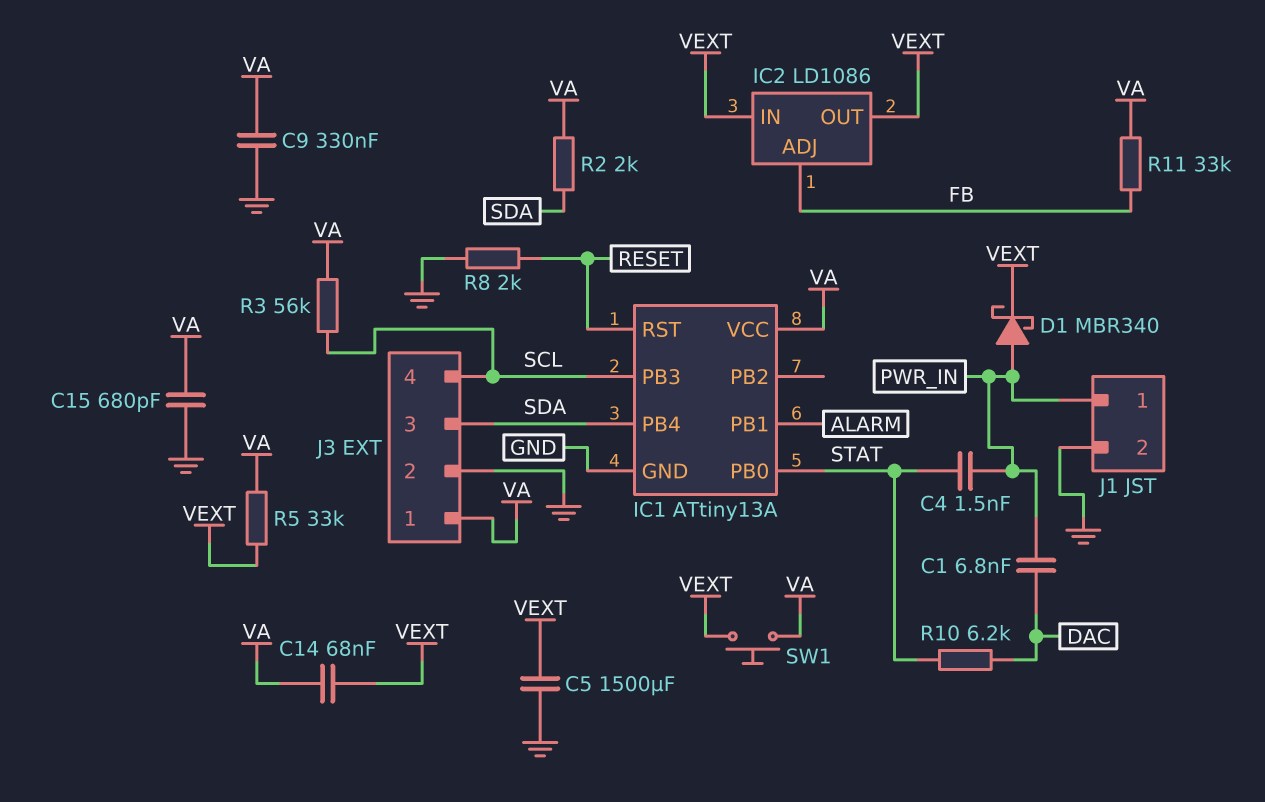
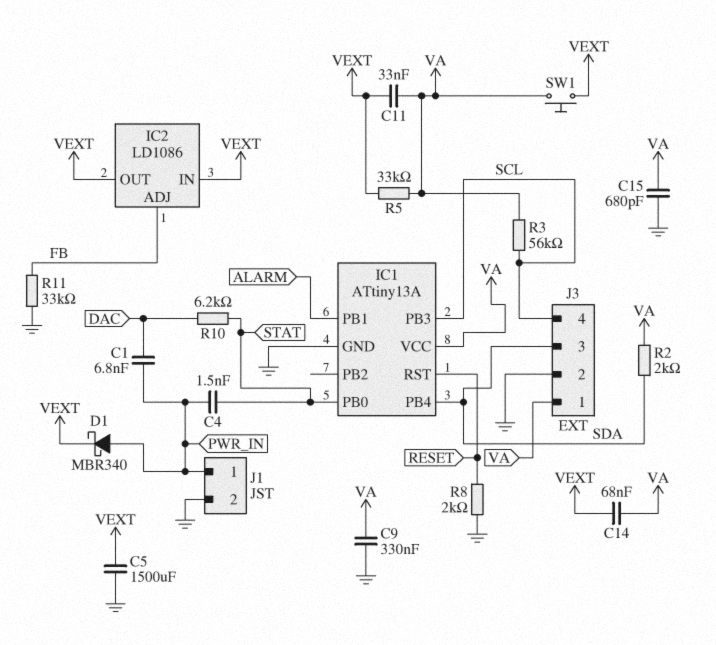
C11: none -> 33nF (VA, VEXT)
R11: 33k (FB, VA) -> 33k (FB, GND)

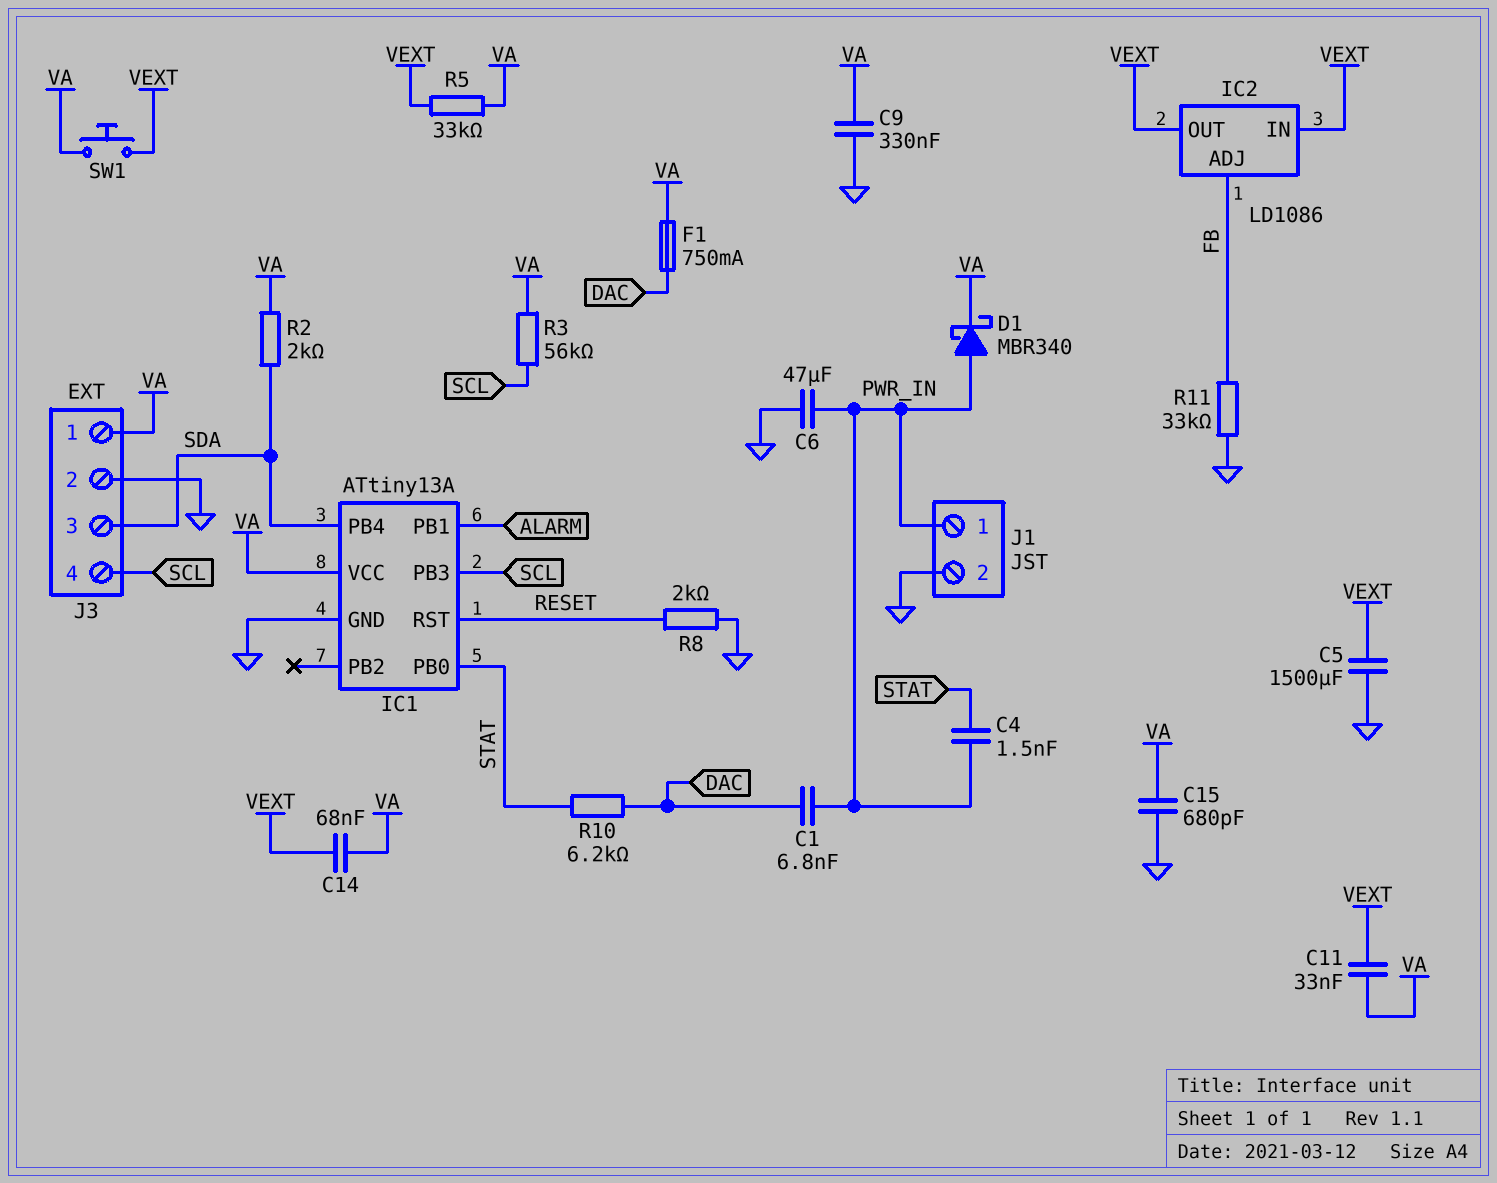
C6: none -> 47uF (GND, PWR_IN)
D1: schottky MBR340 (A PWR_IN, K VEXT) -> schottky MBR340 (A PWR_IN, K VA)
F1: none -> 750mA (DAC, VA)

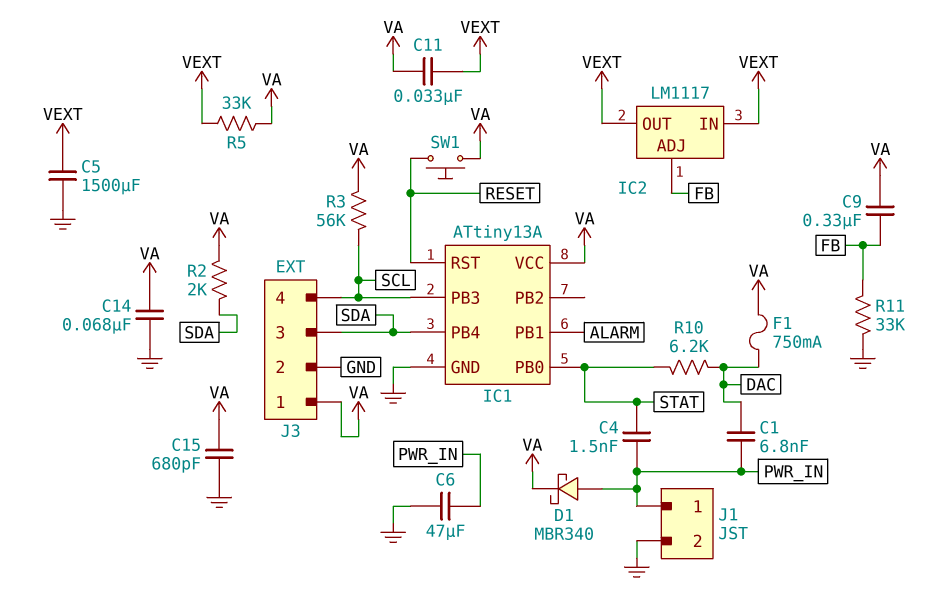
C9: 330nF (GND, VA) -> 330nF (FB, VA)
C14: 68nF (VA, VEXT) -> 68nF (GND, VA)
IC2: LD1086 -> LM1117
R8: 2k (GND, RESET) -> none
SW1: button (VA, VEXT) -> button (RESET, VA)

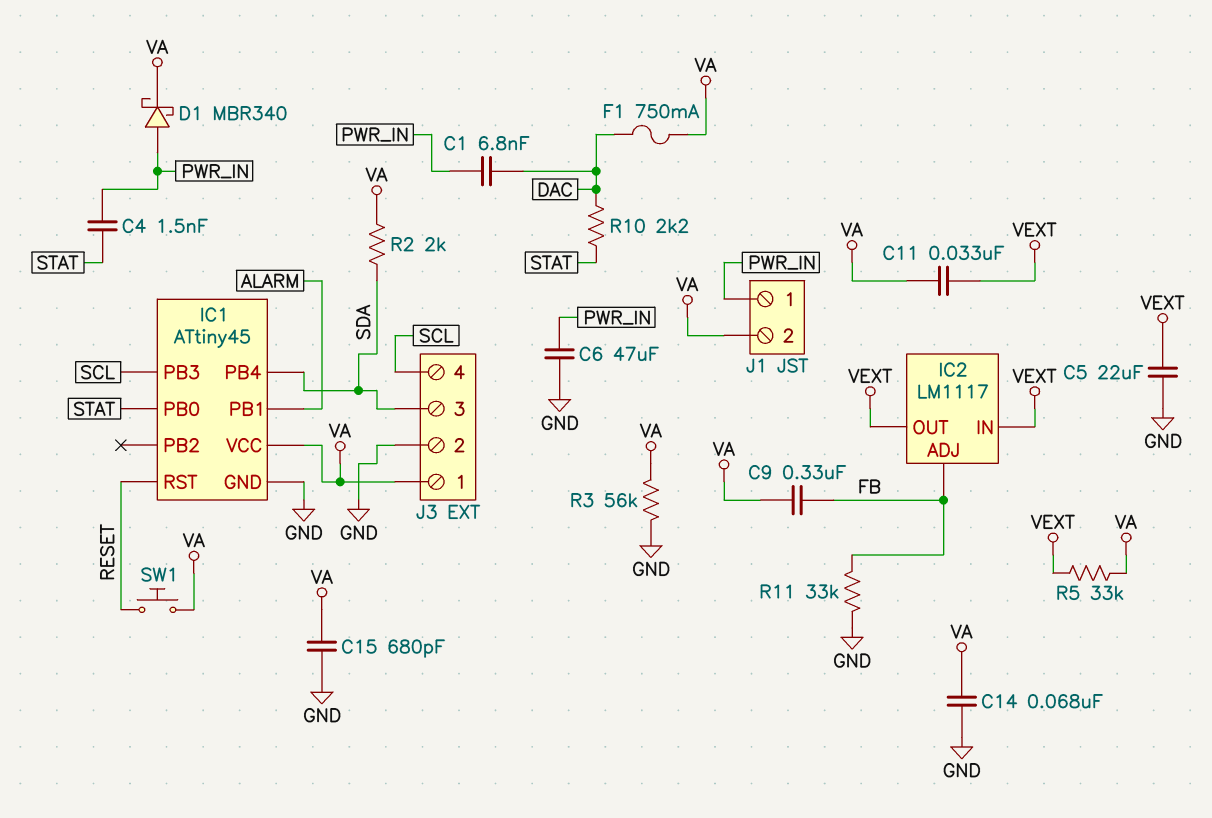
C5: 1500uF (GND, VEXT) -> 22uF (GND, VEXT)
IC1: ATtiny13A -> ATtiny45
J1 pin 2: GND -> VA
R3: 56k (SCL, VA) -> 56k (GND, VA)
R10: 6.2k (DAC, STAT) -> 2.2k (DAC, STAT)

